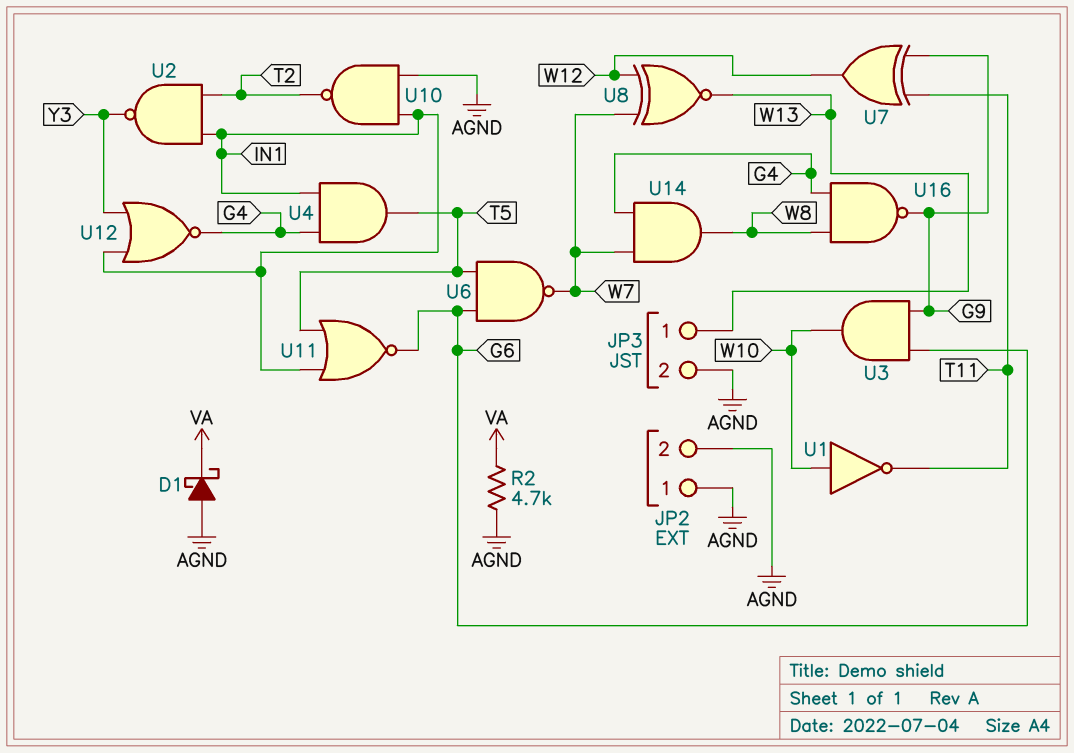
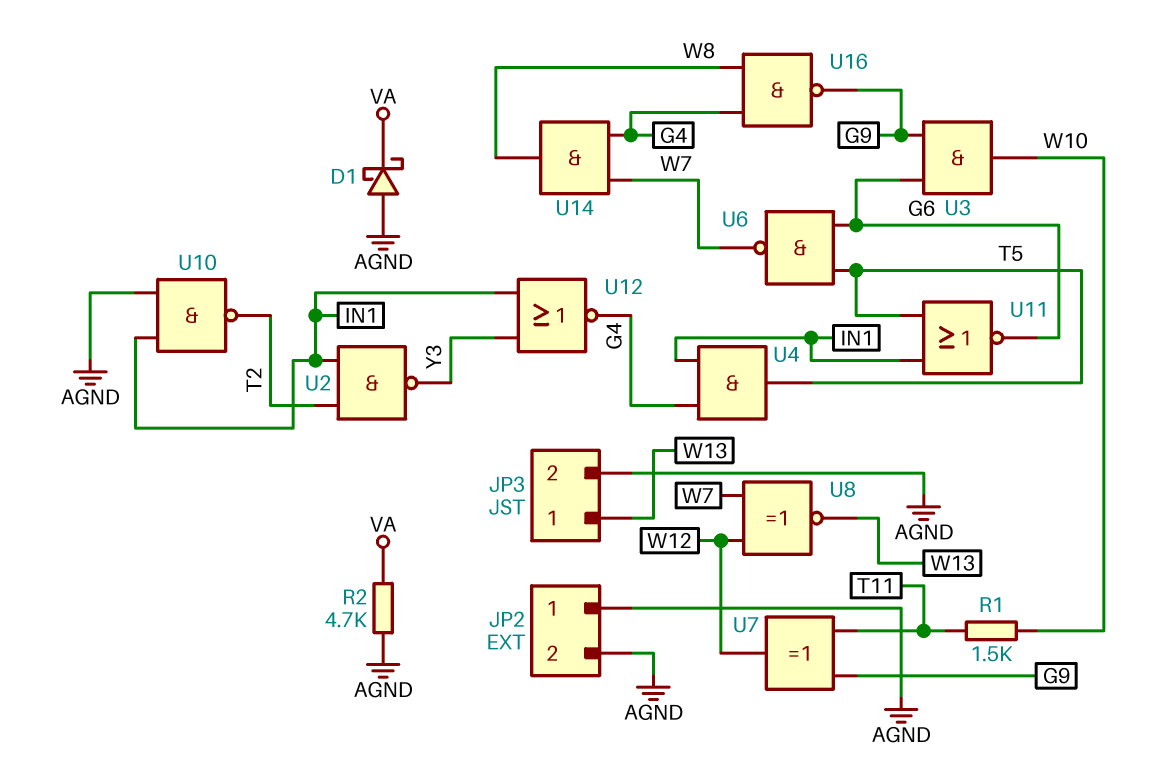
R1: none -> 1.5k (T11, W10)
U1: NOT (in W10, out T11) -> none

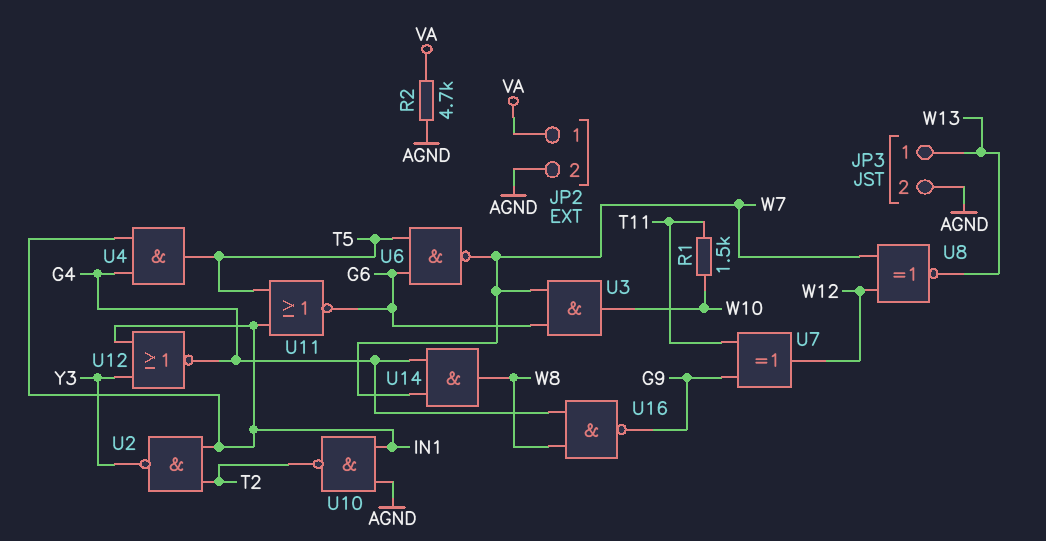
D1: schottky (A AGND, K VA) -> none
JP2 pin 1: AGND -> VA
U3: AND (in G6, in G9, out W10) -> AND (in G6, in W7, out W10)

